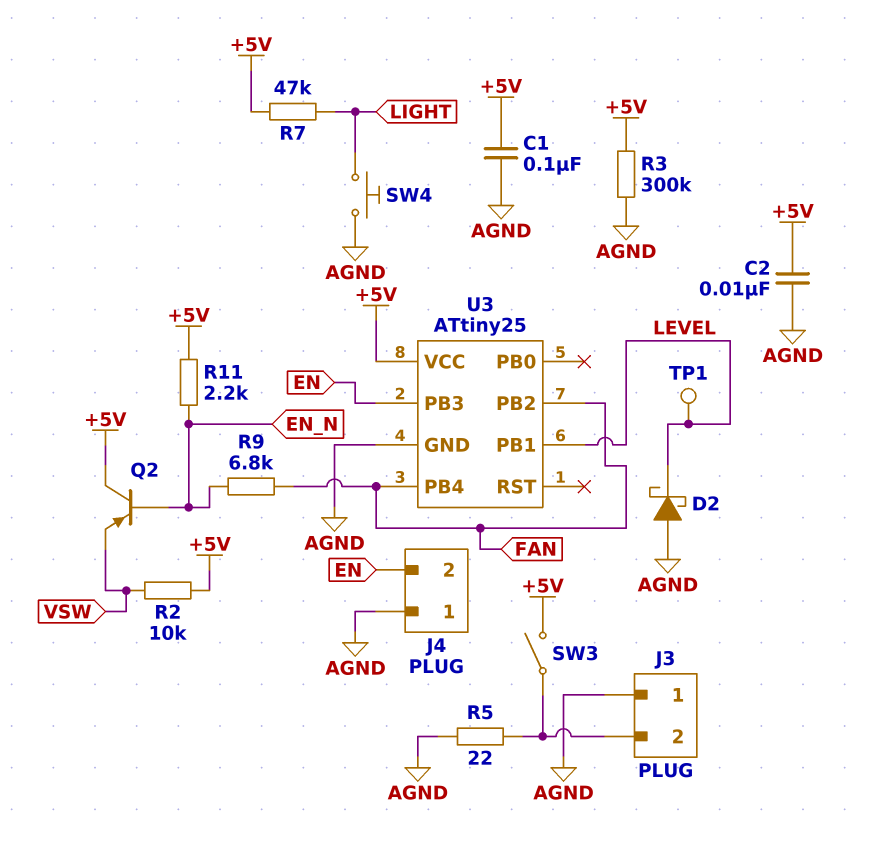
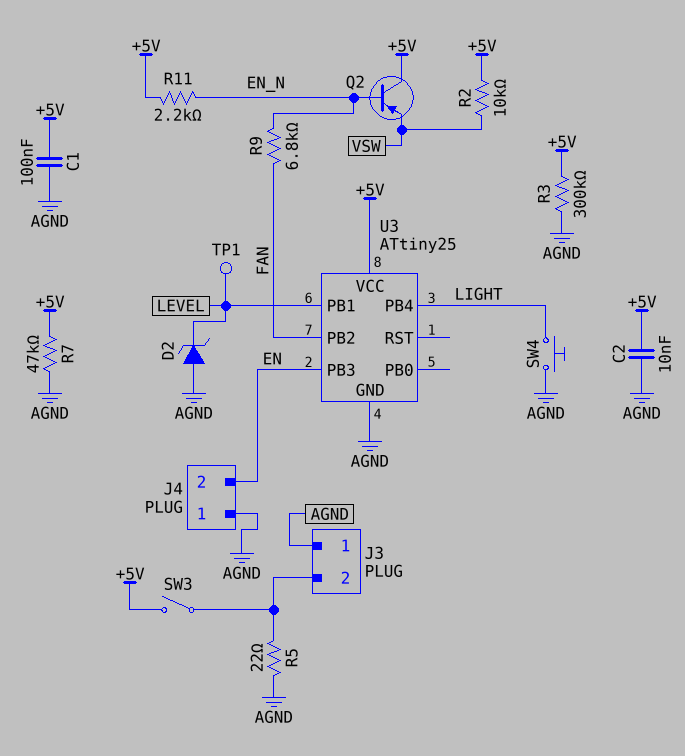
D2: schottky (A AGND, K LEVEL) -> zener (A AGND, K LEVEL)
R7: 47k (+5V, LIGHT) -> 47k (+5V, AGND)
U3 pin PB4: FAN -> LIGHT

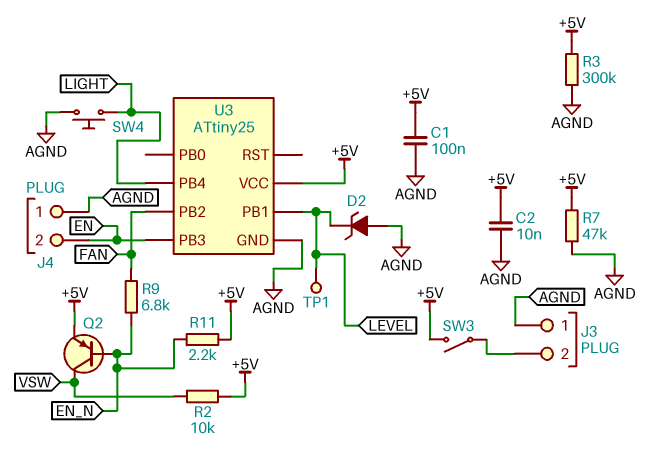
Q2: PNP (B EN_N, C +5V, E VSW) -> PNP (B EN_N, C VSW, E +5V)
R5: 22 (AGND, J3/2) -> none

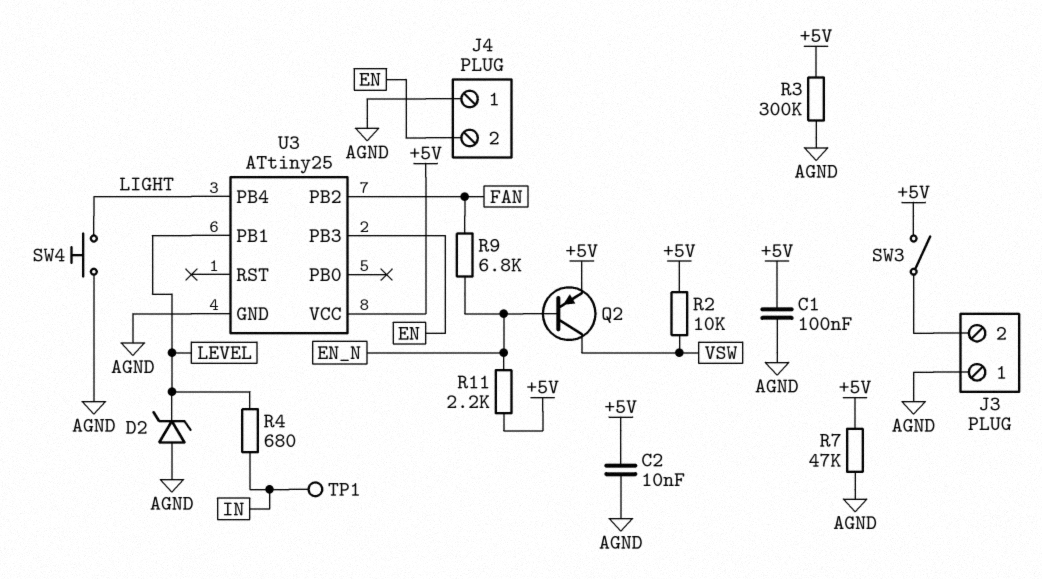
R4: none -> 680 (IN, LEVEL)
TP1: test point (LEVEL) -> test point (IN)

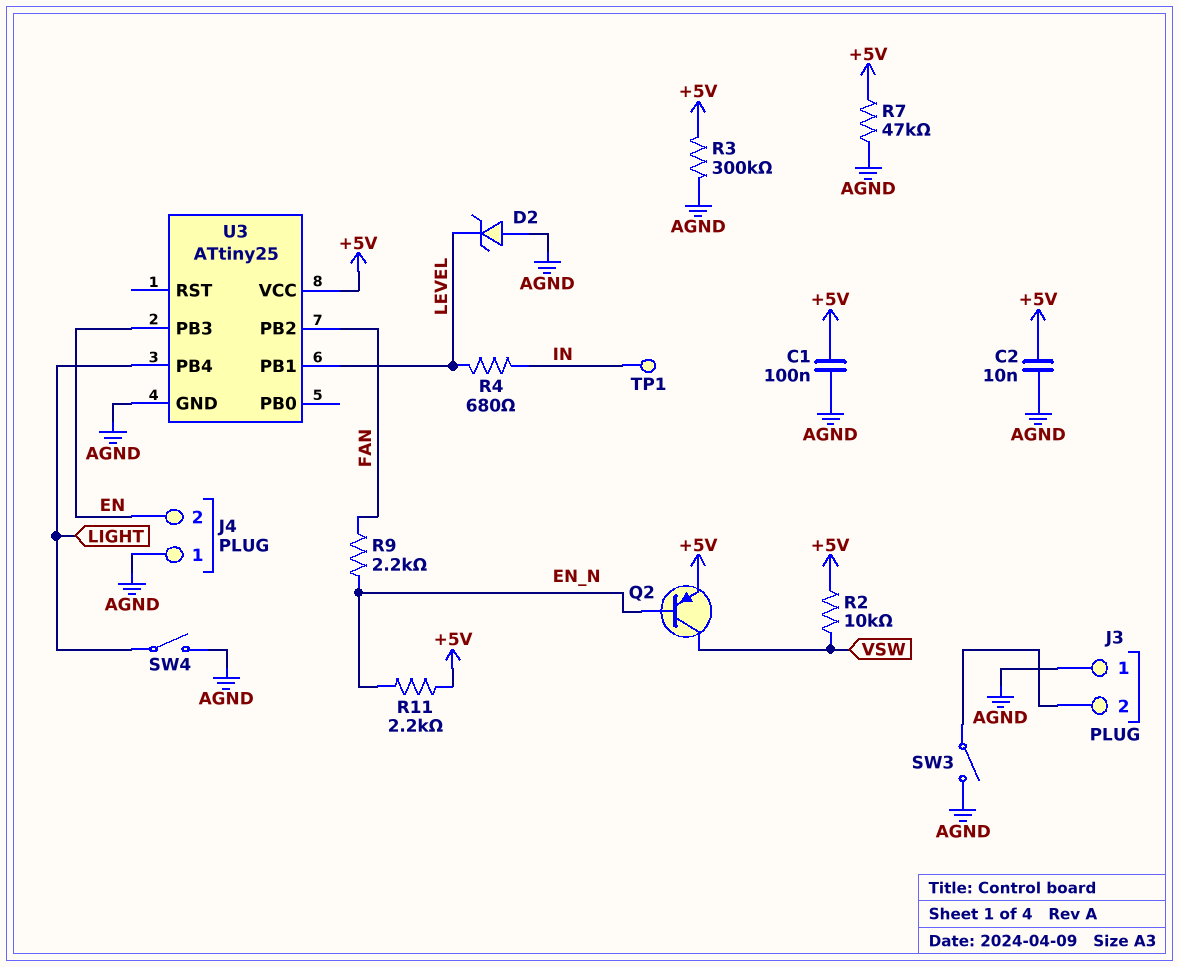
R9: 6.8k (EN_N, FAN) -> 2.2k (EN_N, FAN)
SW3: switch (+5V, J3/2) -> switch (AGND, J3/2)
SW4: button (AGND, LIGHT) -> switch (AGND, LIGHT)

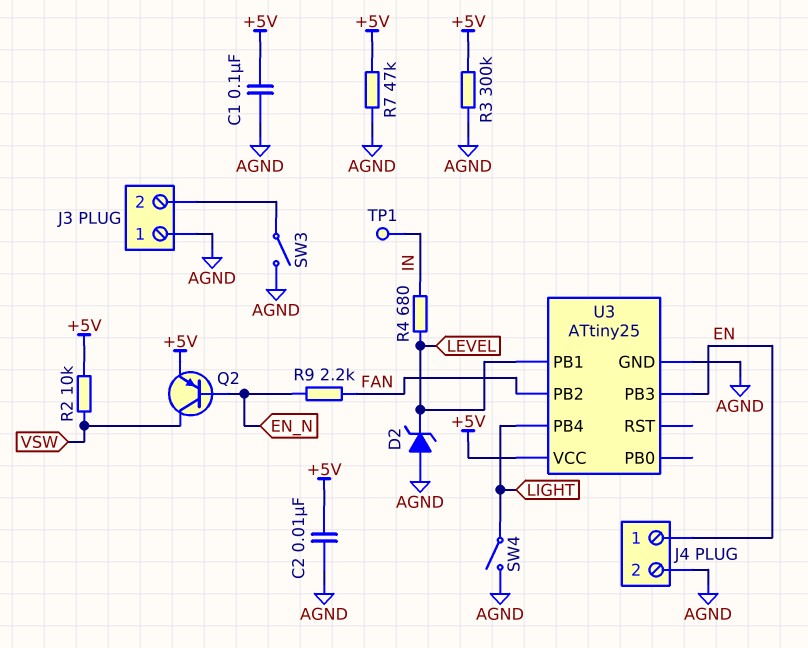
J4 pin 1: AGND -> EN
J4 pin 2: EN -> AGND
R11: 2.2k (+5V, EN_N) -> none

